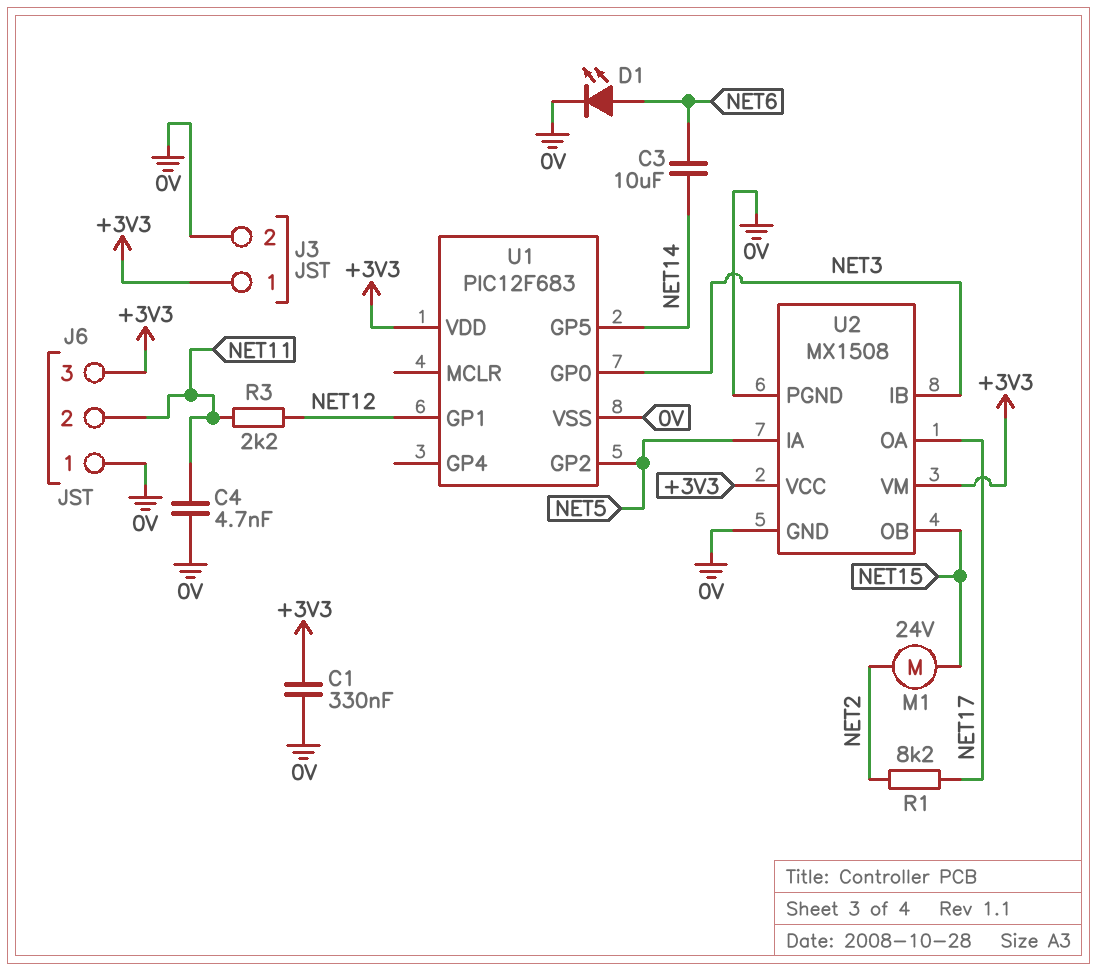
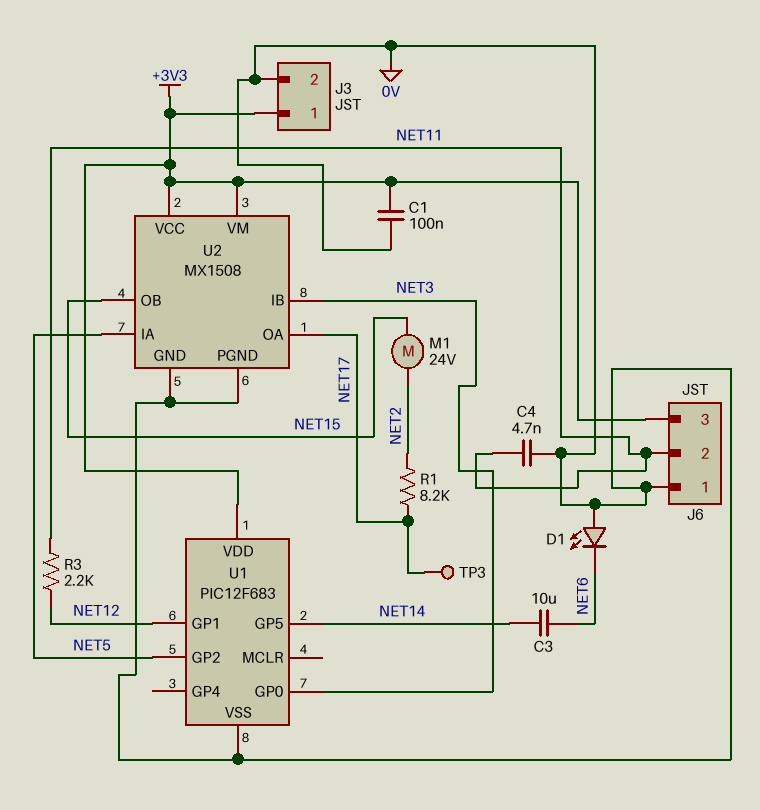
C1: 330nF (+3V3, 0V) -> 100nF (+3V3, 0V)
D1: LED (A NET6, K 0V) -> LED (A 0V, K NET6)
TP3: none -> test point (NET17)

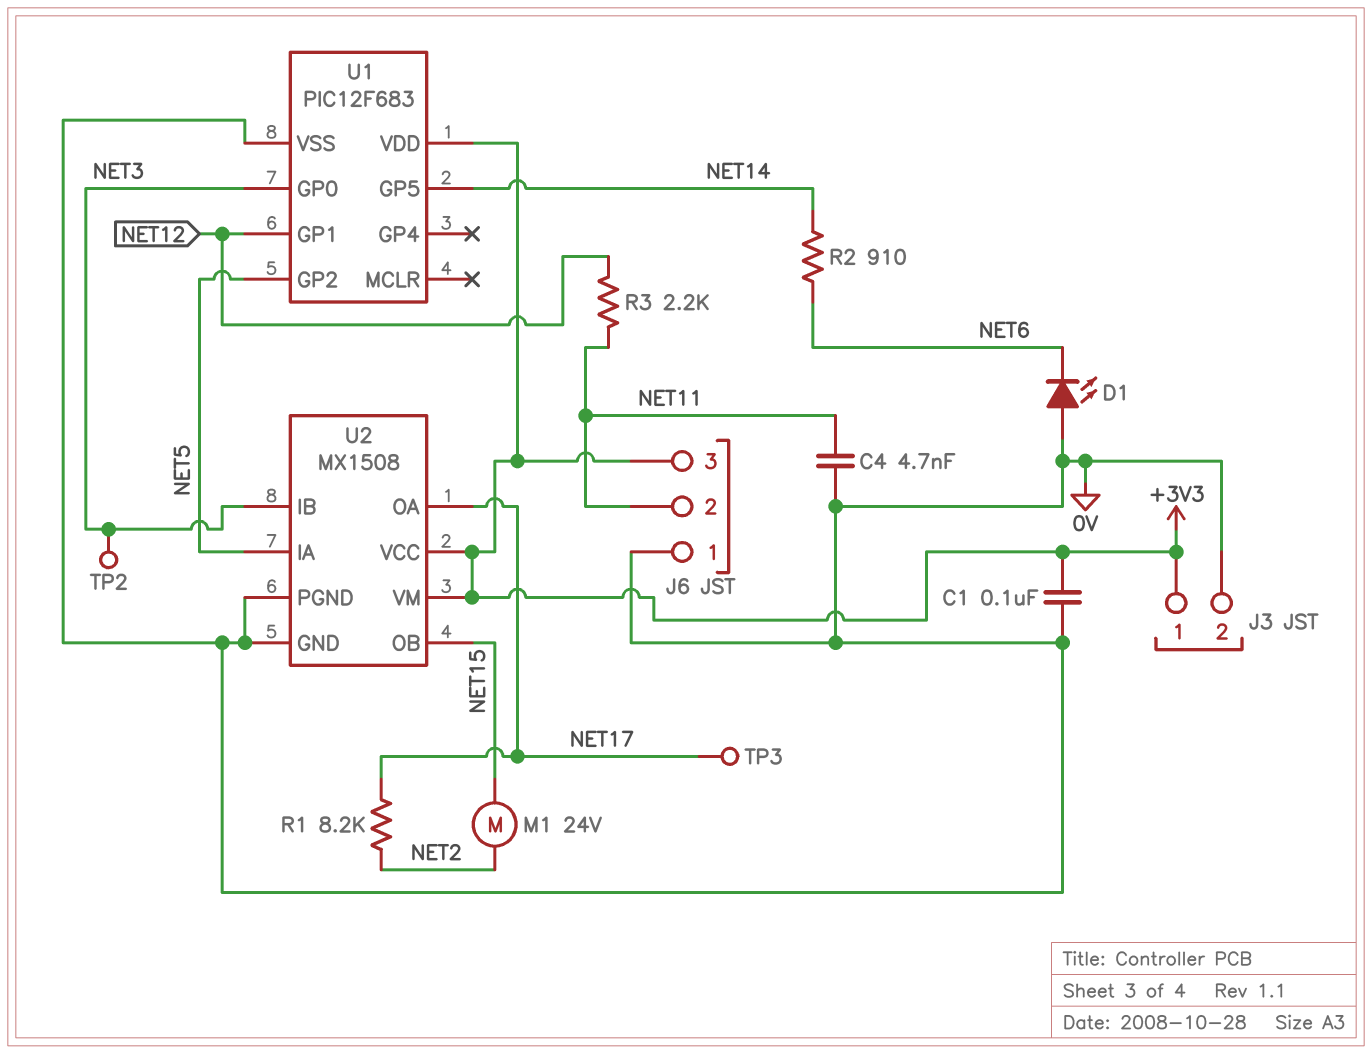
C3: 10uF (NET6, NET14) -> none
R2: none -> 910 (NET6, NET14)
TP2: none -> test point (NET3)

